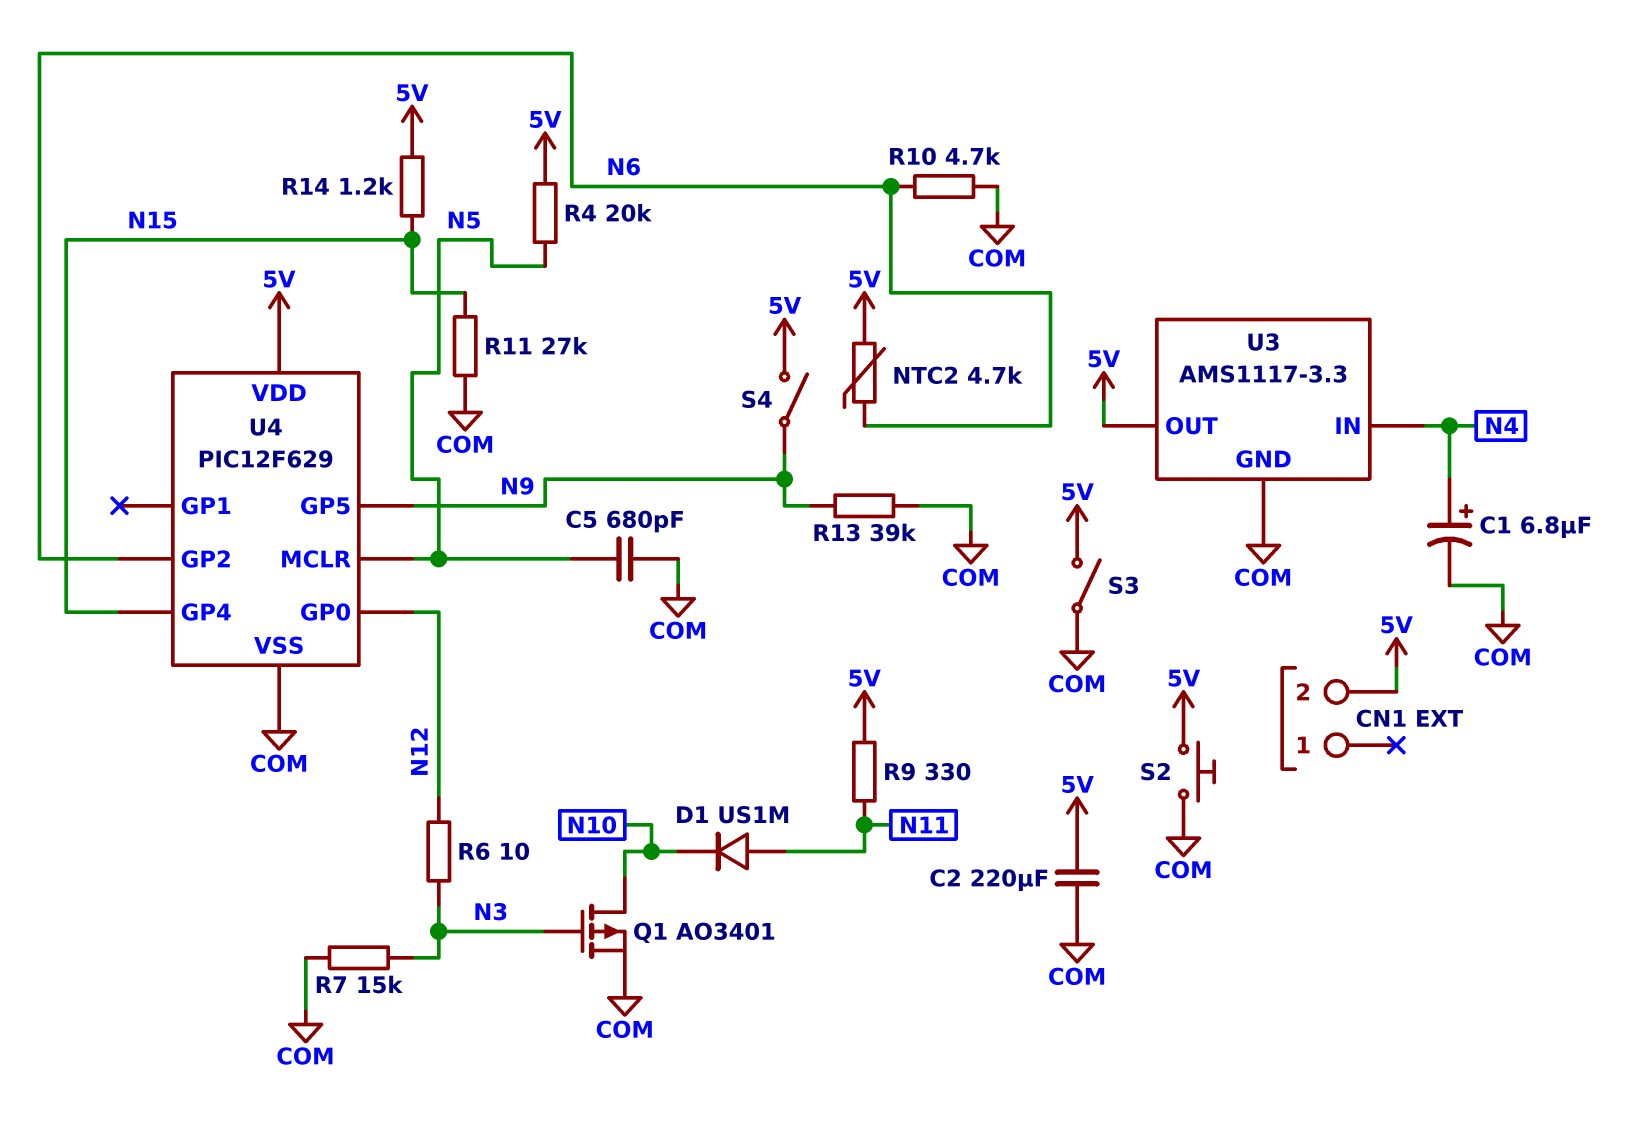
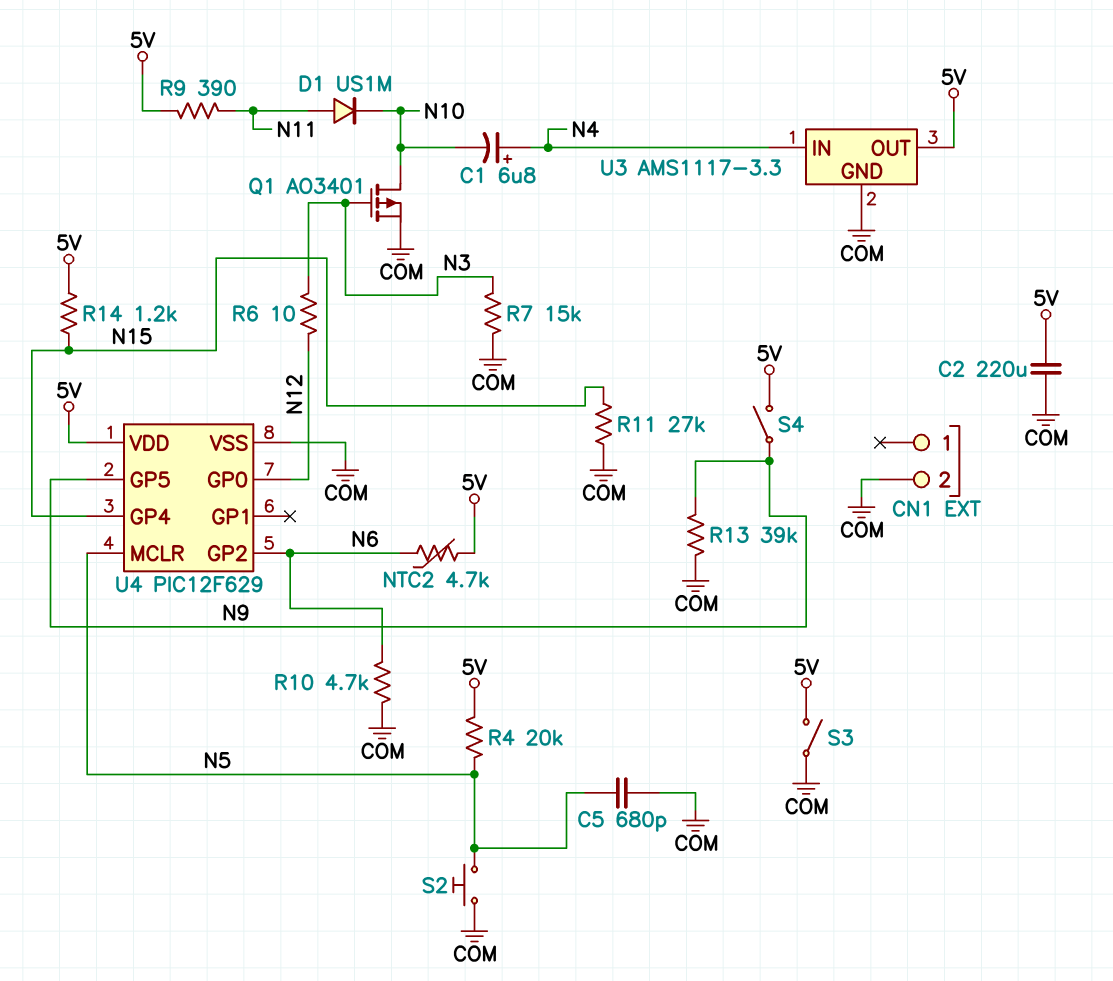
C1: 6.8uF (plus N4, minus COM) -> 6.8uF (plus N4, minus N10)
CN1 pin 2: 5V -> COM
R9: 330 (5V, N11) -> 390 (5V, N11)
S2: button (5V, COM) -> button (COM, N5)

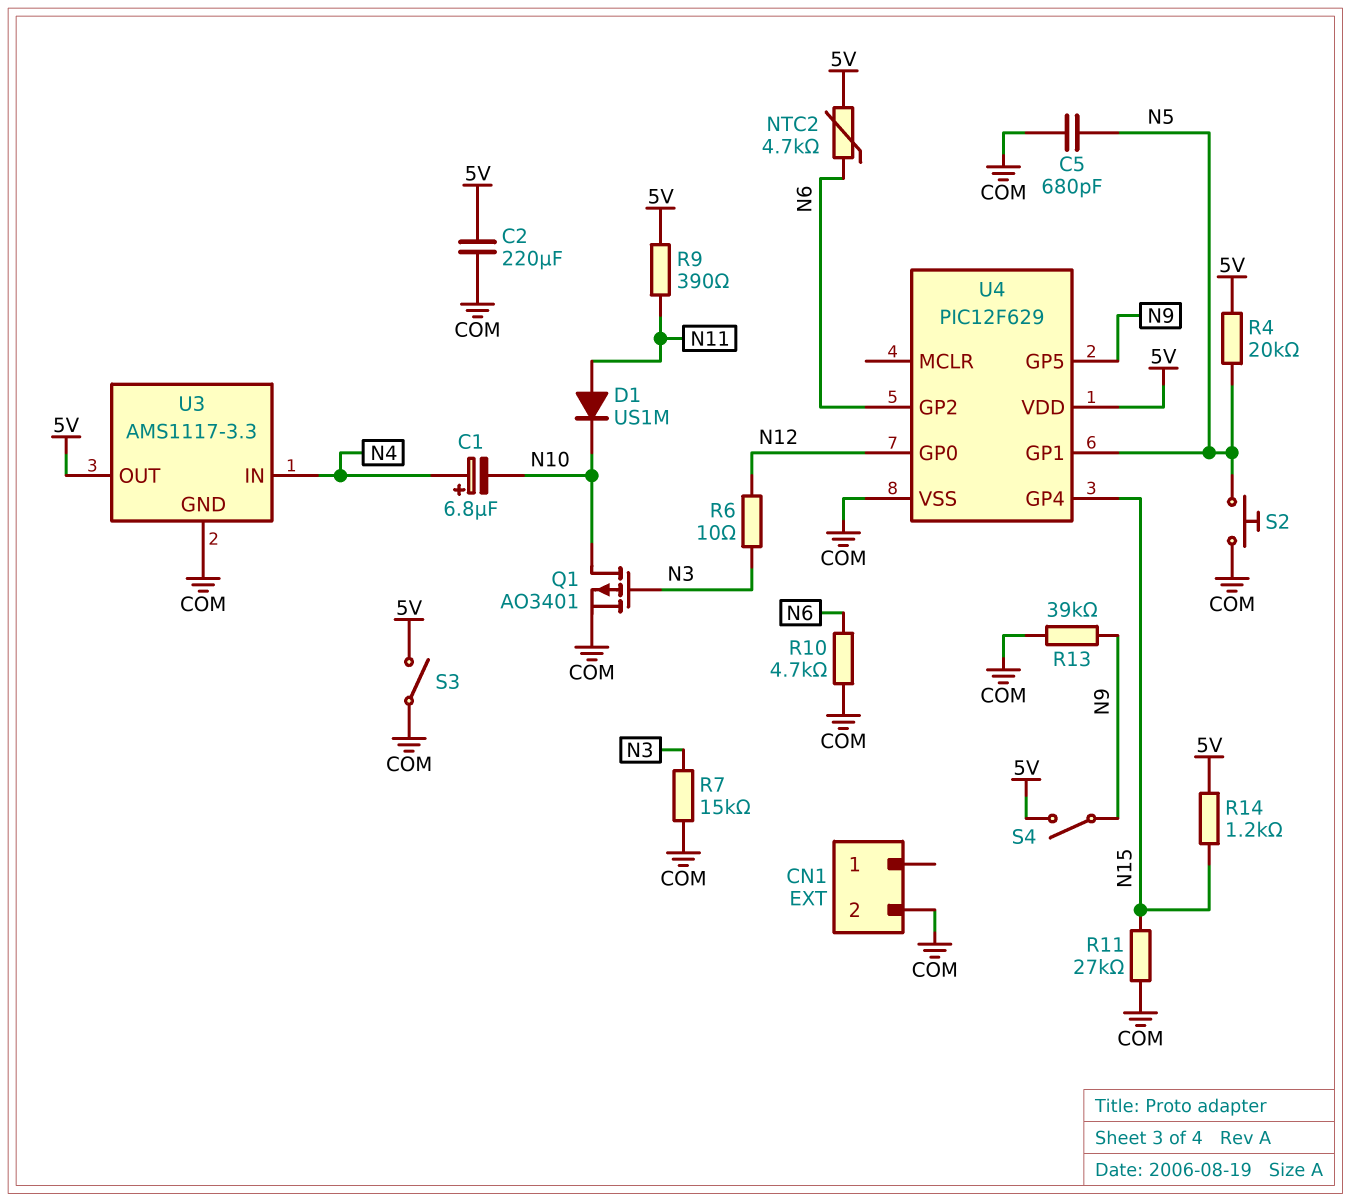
U4 pin GP1: none -> N5
U4 pin MCLR: N5 -> none

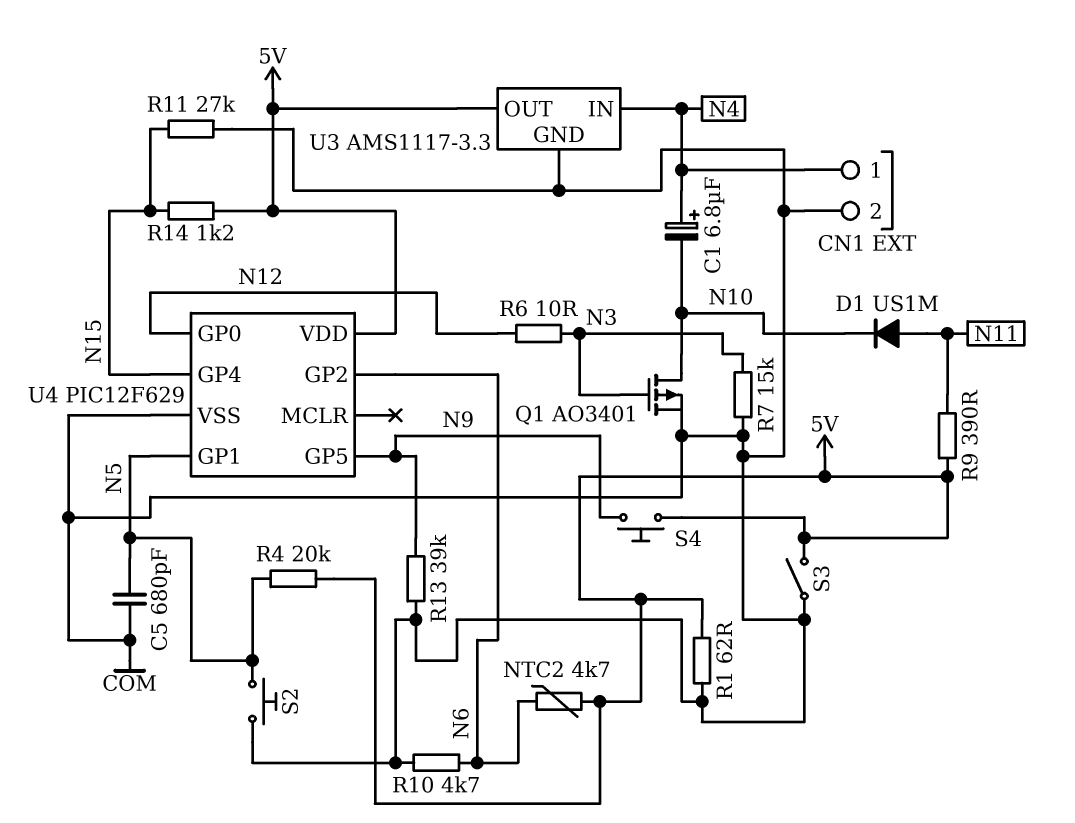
C2: 220uF (5V, COM) -> none
CN1 pin 1: none -> N4
R1: none -> 62 (5V, COM)
S4: switch (5V, N9) -> button (5V, N9)

